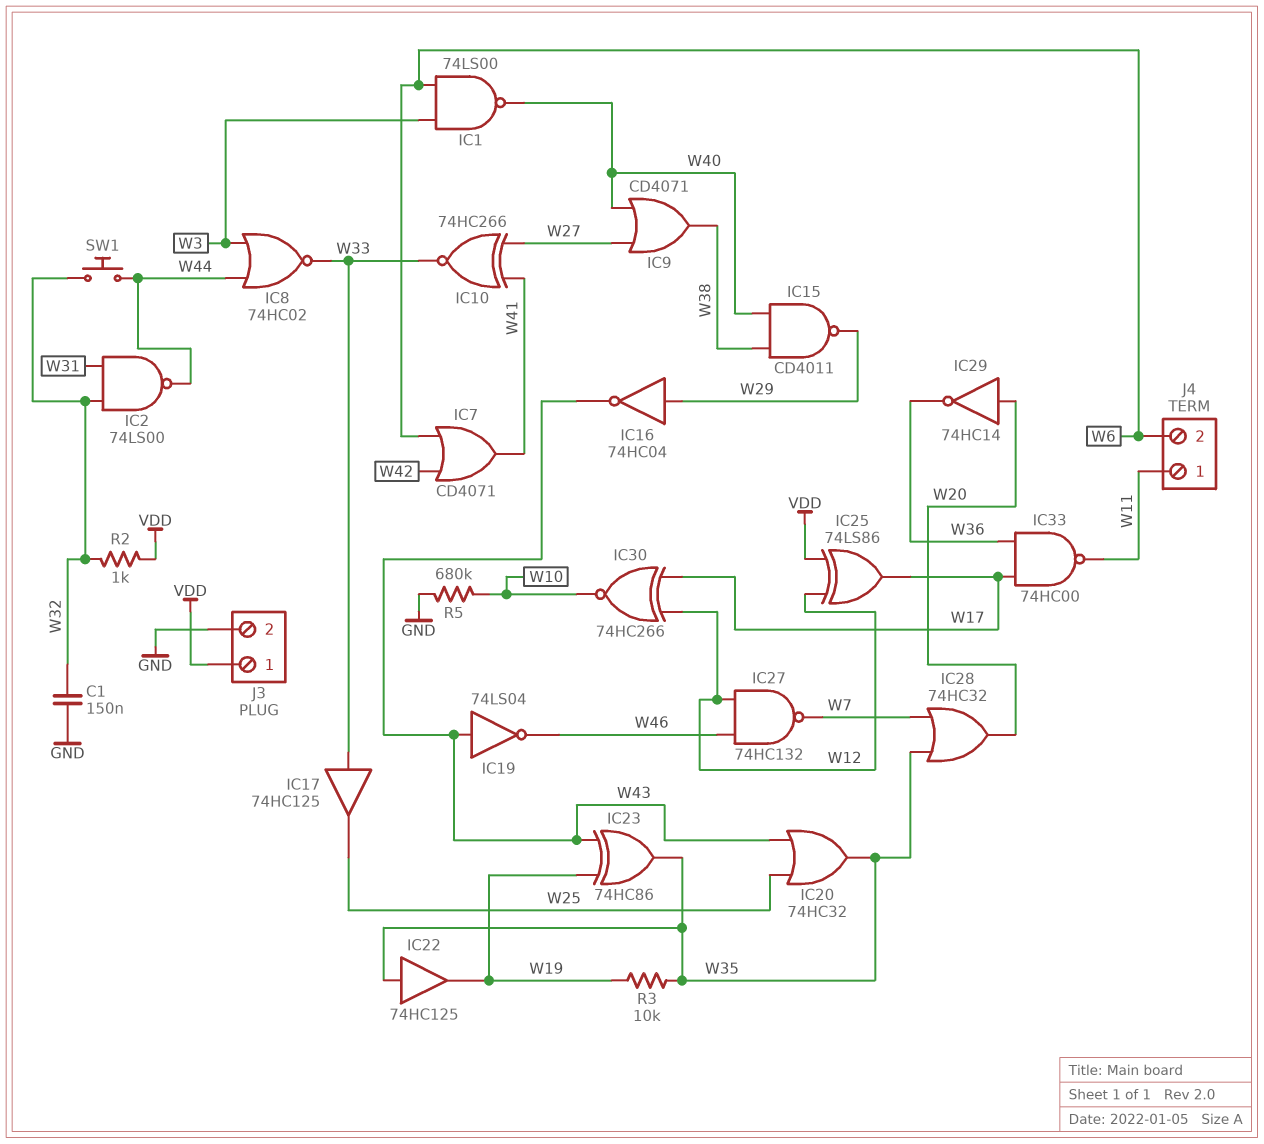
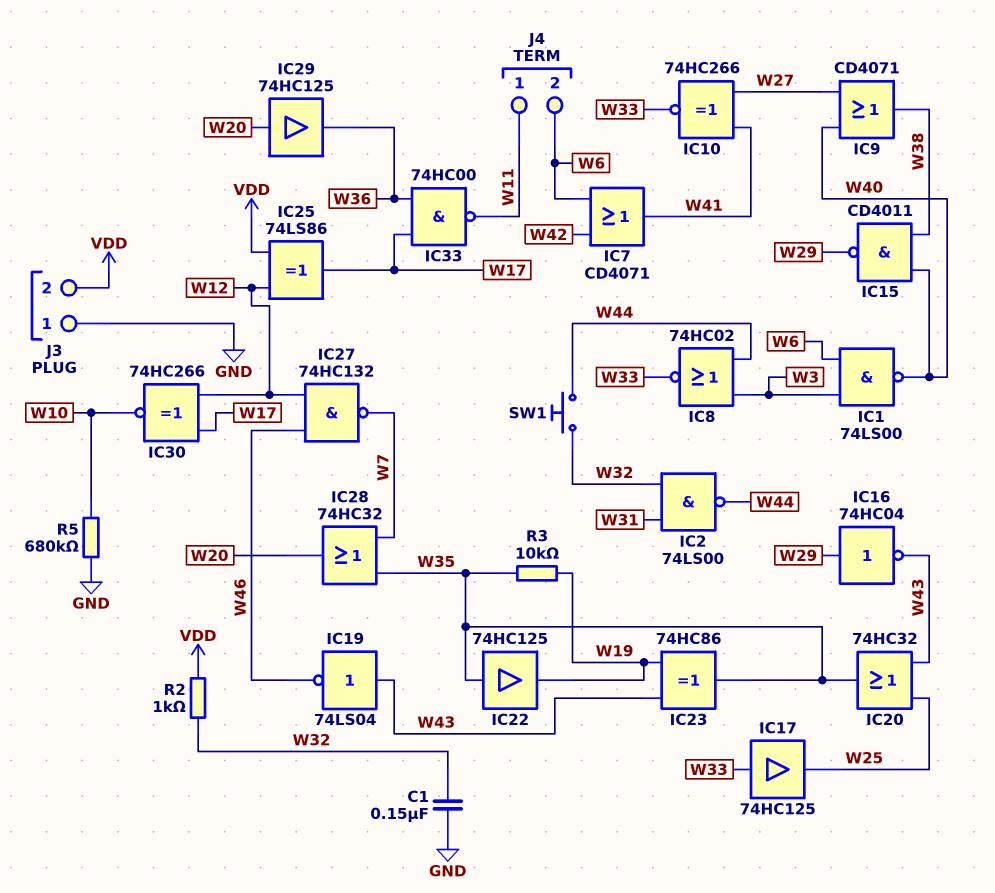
IC29: NOT 74HC14 (in W20, out W36) -> buffer 74HC125 (in W20, out W36)
J3 pin 1: VDD -> GND
J3 pin 2: GND -> VDD

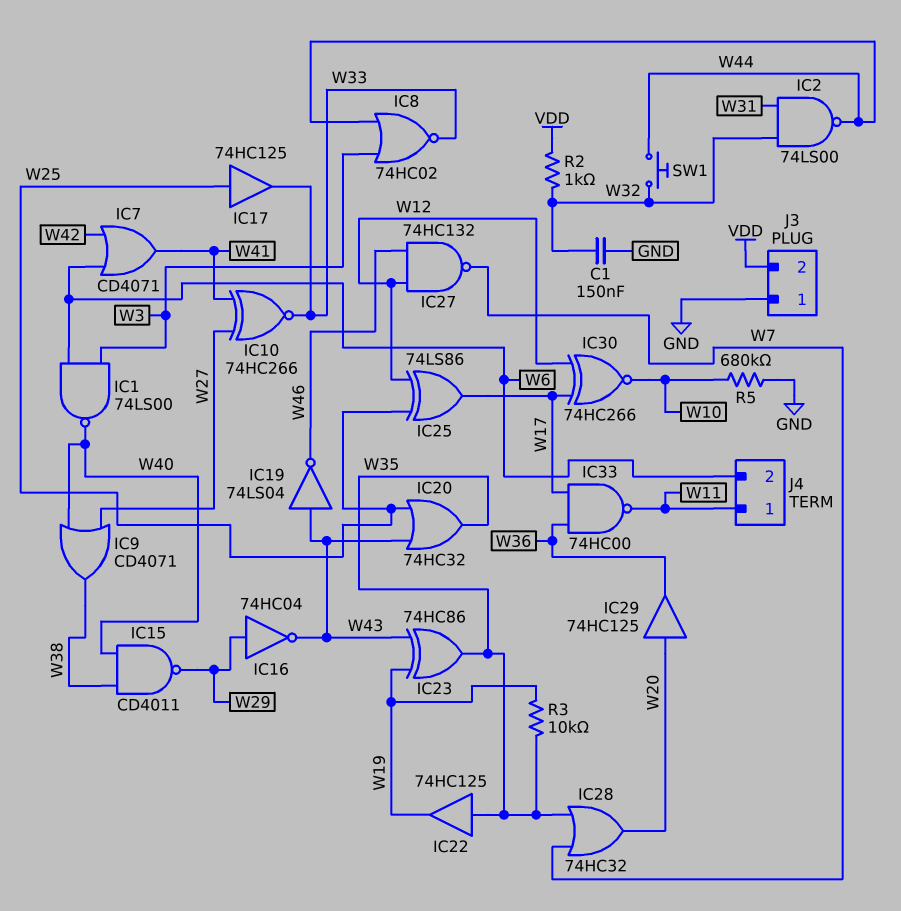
IC17: buffer 74HC125 (in W33, out W25) -> buffer 74HC125 (in W25, out W33)
IC25: XOR 74LS86 (in VDD, in W12, out W17) -> XOR 74LS86 (in W12, in W25, out W17)

